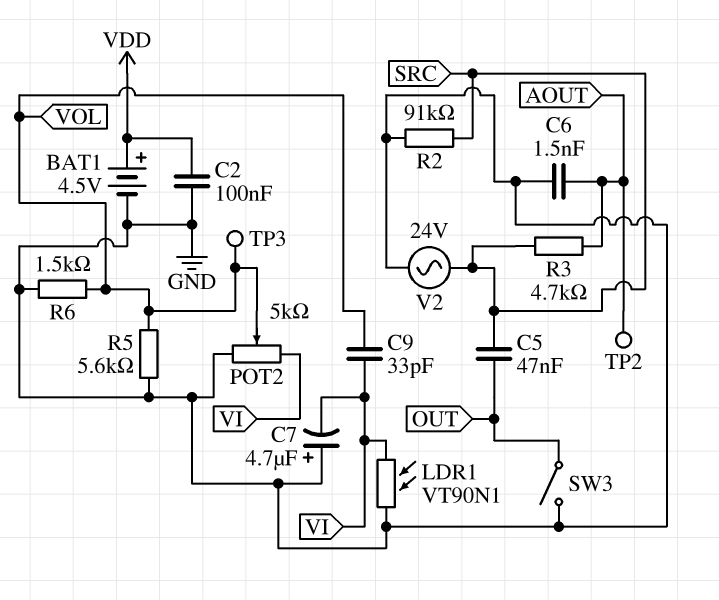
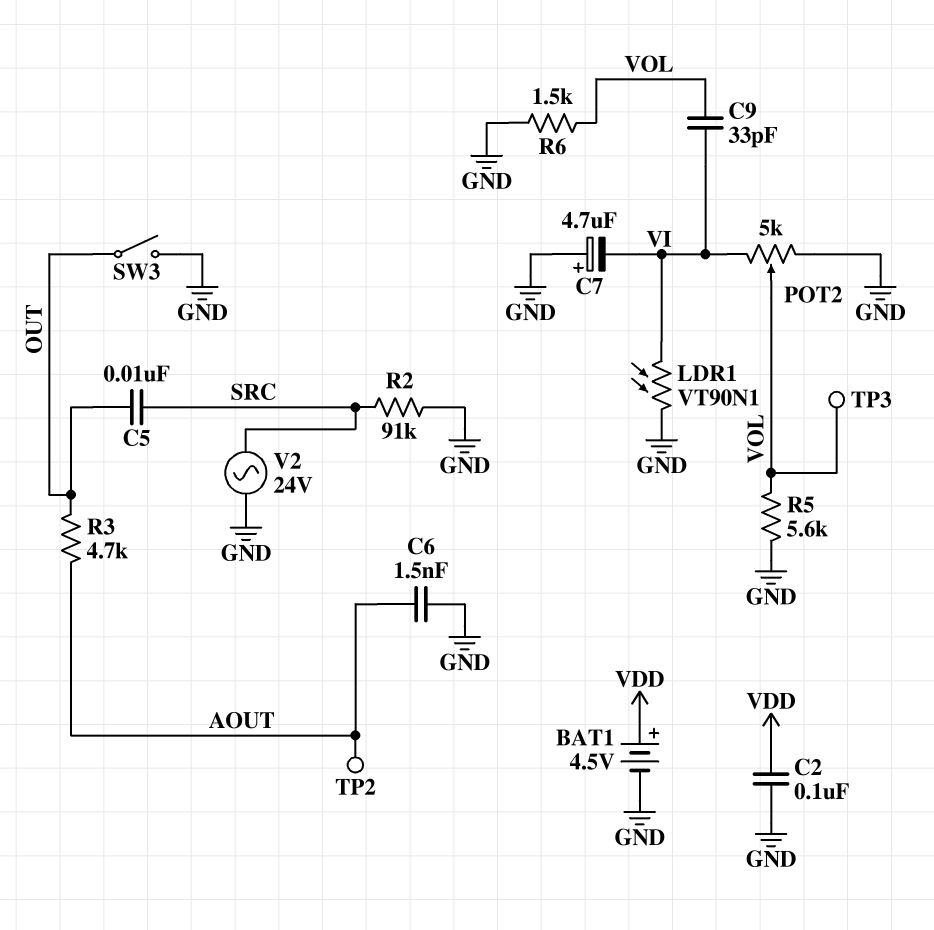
C5: 47nF (OUT, SRC) -> 10nF (OUT, SRC)
R3: 4.7k (AOUT, SRC) -> 4.7k (AOUT, OUT)

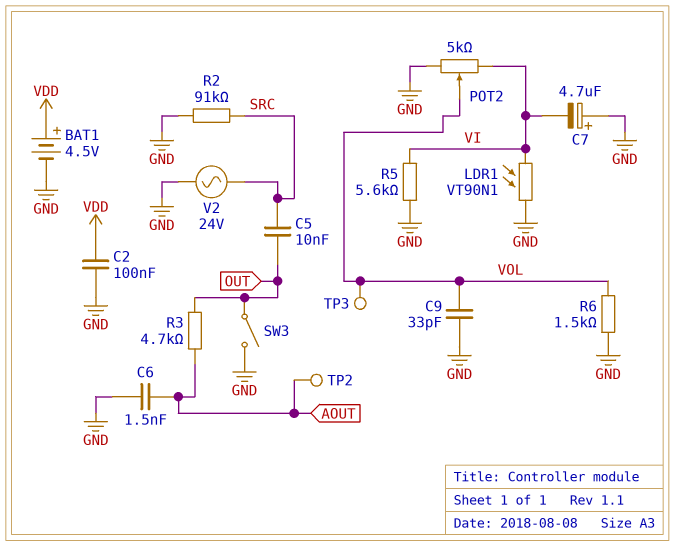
C9: 33pF (VI, VOL) -> 33pF (GND, VOL)
R5: 5.6k (GND, VOL) -> 5.6k (GND, VI)

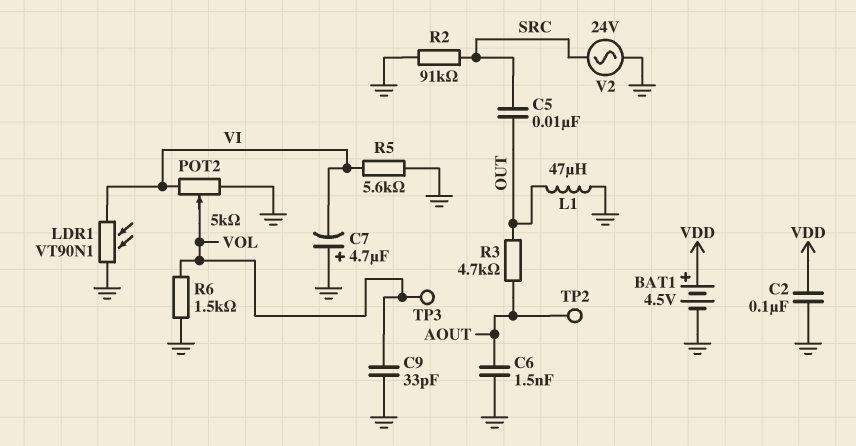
L1: none -> 47uH (GND, OUT)
SW3: switch (GND, OUT) -> none

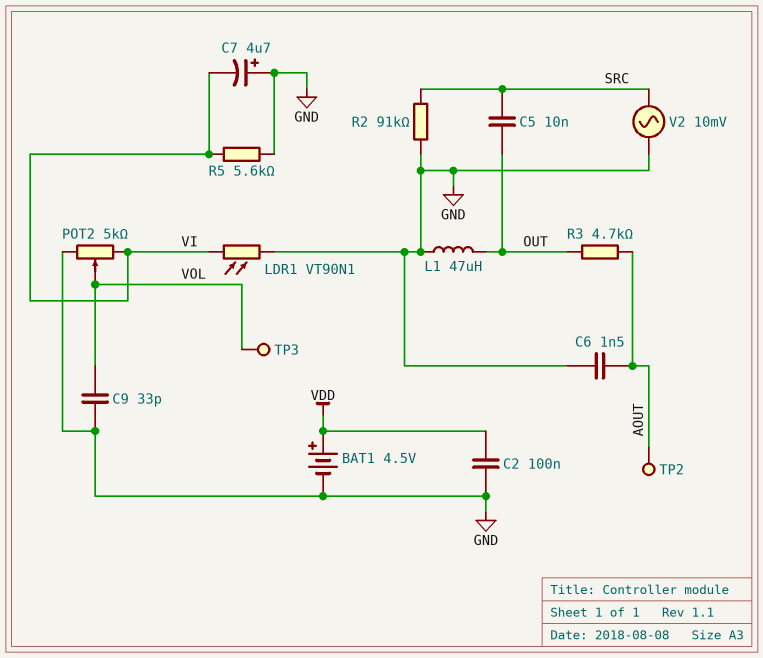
R6: 1.5k (GND, VOL) -> none
V2: AC 24V (GND, SRC) -> AC 10mV (GND, SRC)

